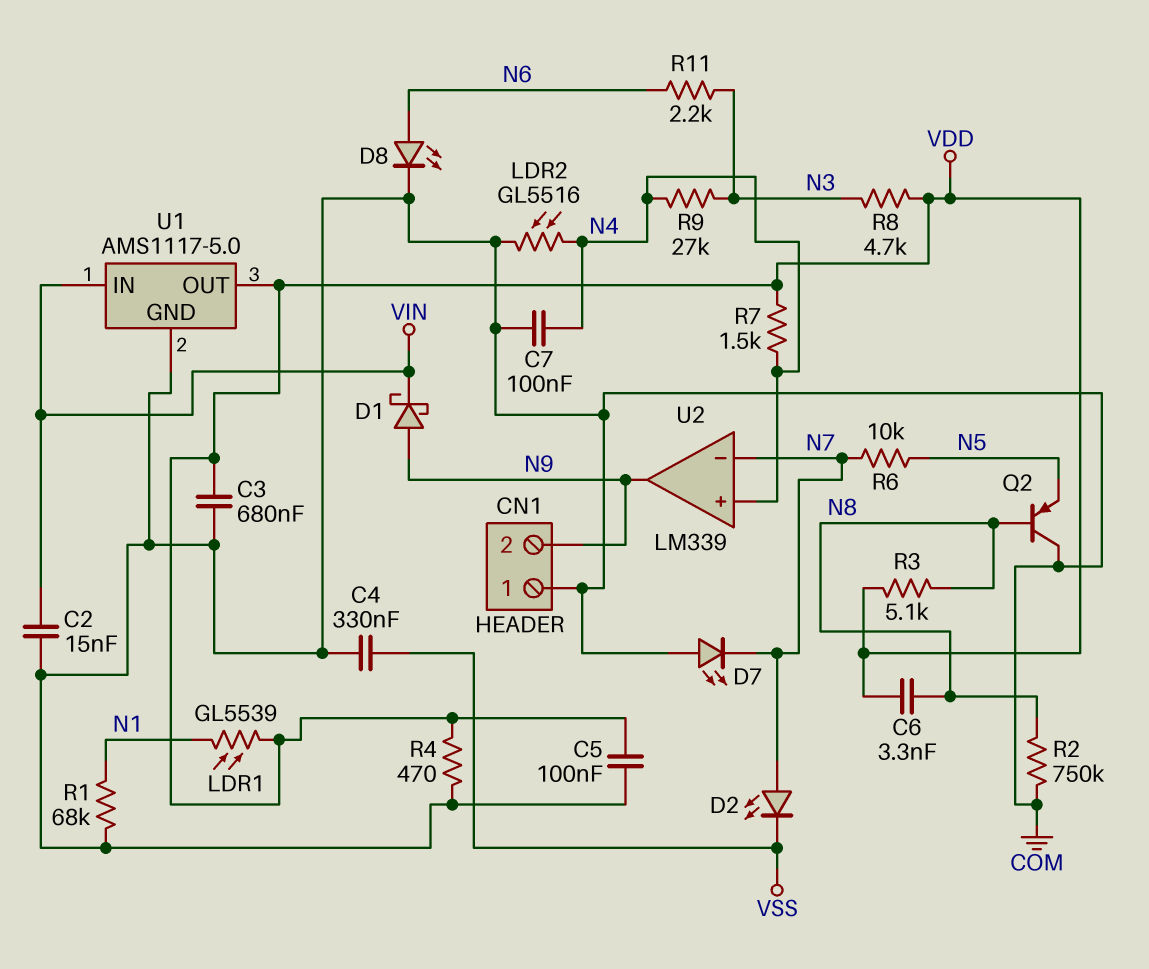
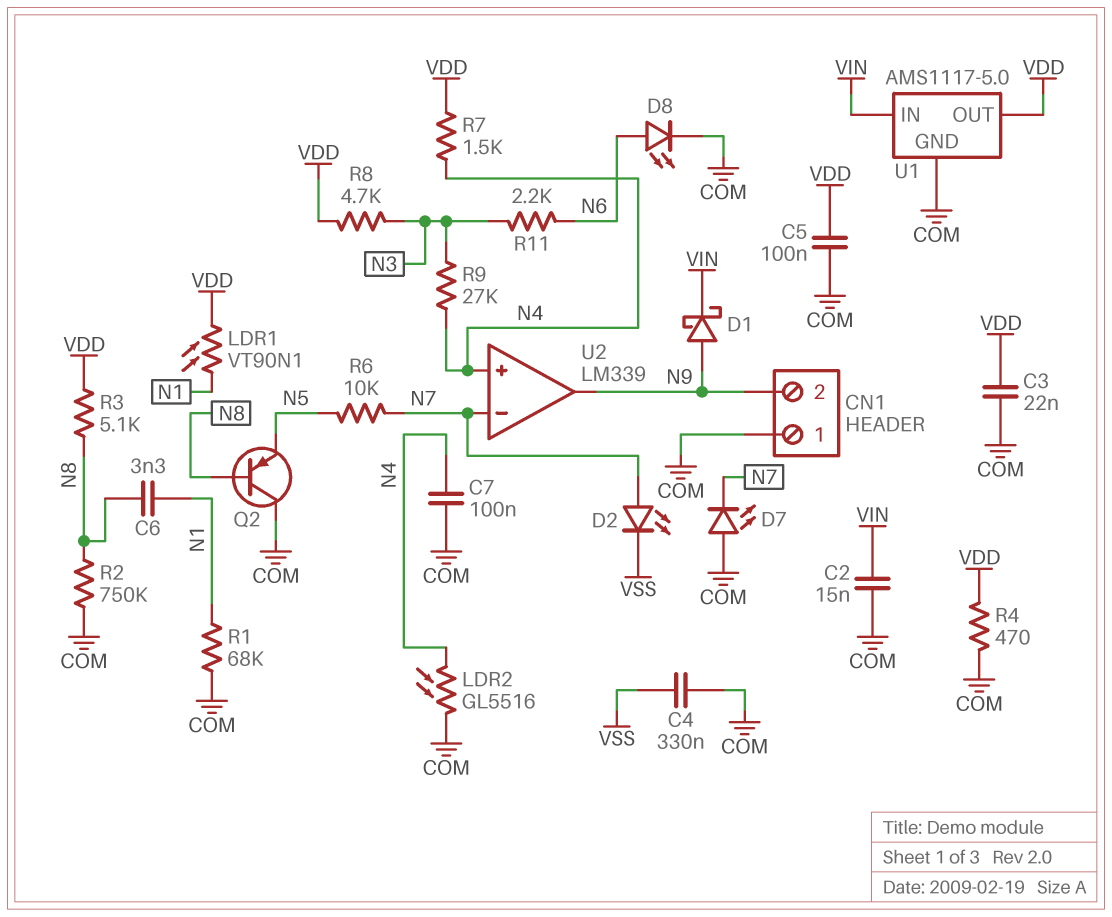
C3: 680nF (COM, VDD) -> 22nF (COM, VDD)
C6: 3.3nF (N8, VDD) -> 3.3nF (N1, N8)
LDR1: GL5539 (N1, VDD) -> VT90N1 (N1, VDD)

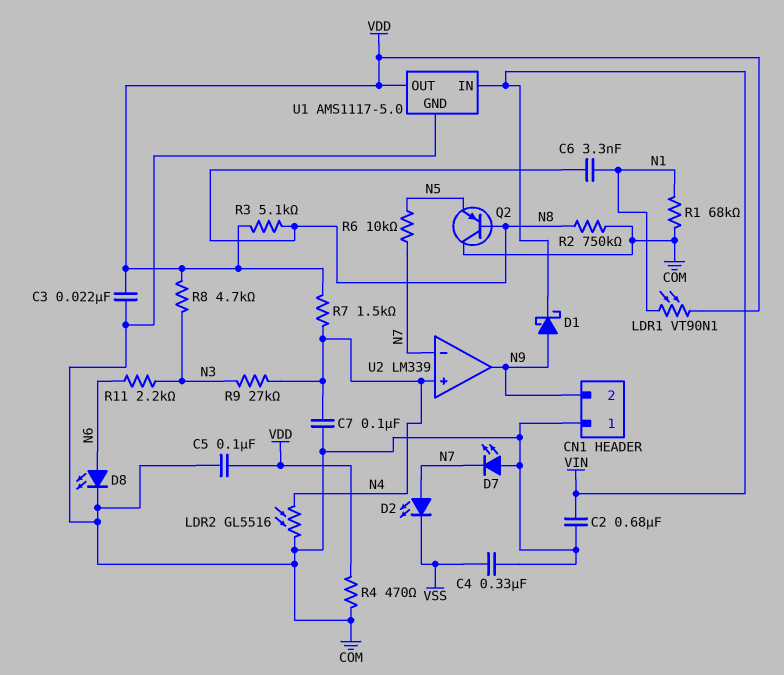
C2: 15nF (COM, VIN) -> 680nF (COM, VIN)

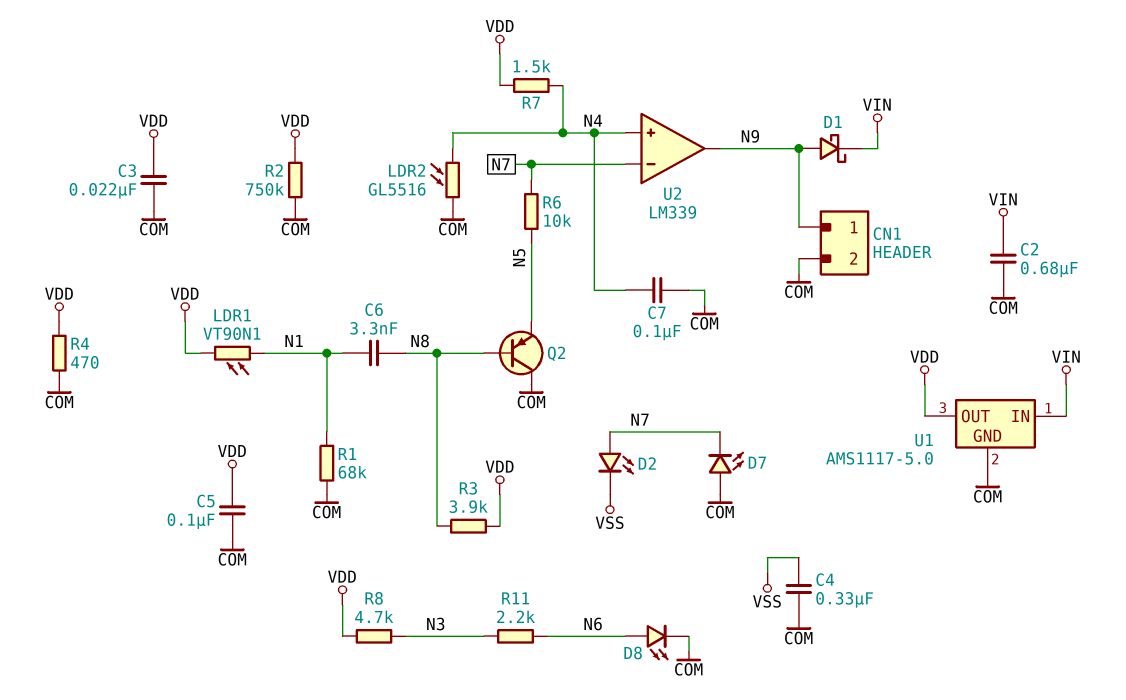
CN1 pin 1: COM -> N9
CN1 pin 2: N9 -> COM
R2: 750k (COM, N8) -> 750k (COM, VDD)
R3: 5.1k (N8, VDD) -> 3.9k (N8, VDD)
R9: 27k (N3, N4) -> none

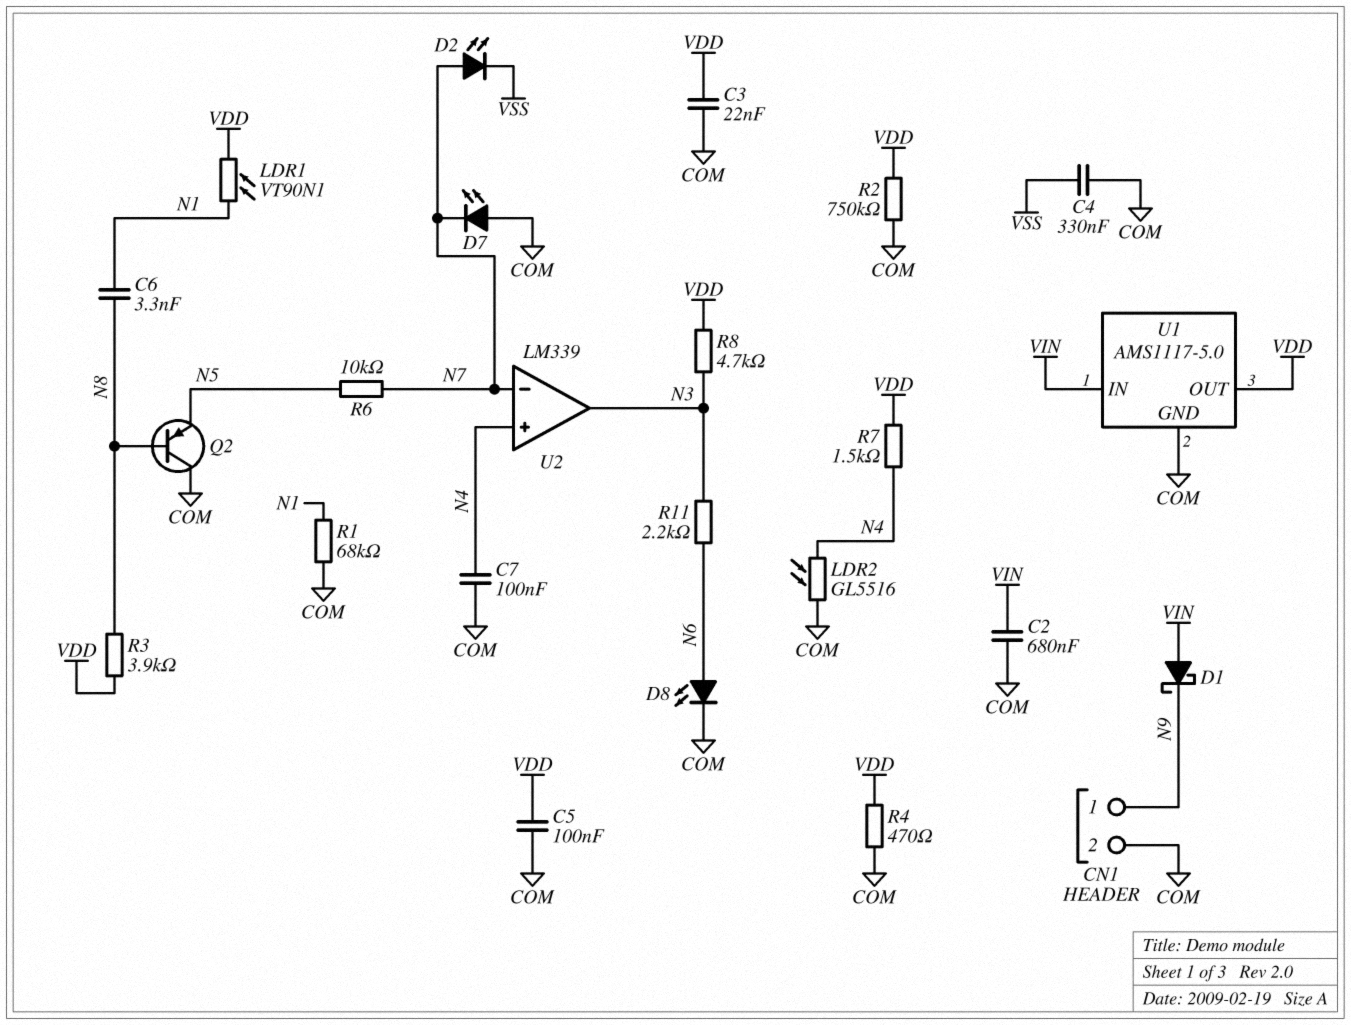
D1: schottky (A N9, K VIN) -> schottky (A VIN, K N9)
U2 pin out: N9 -> N3

